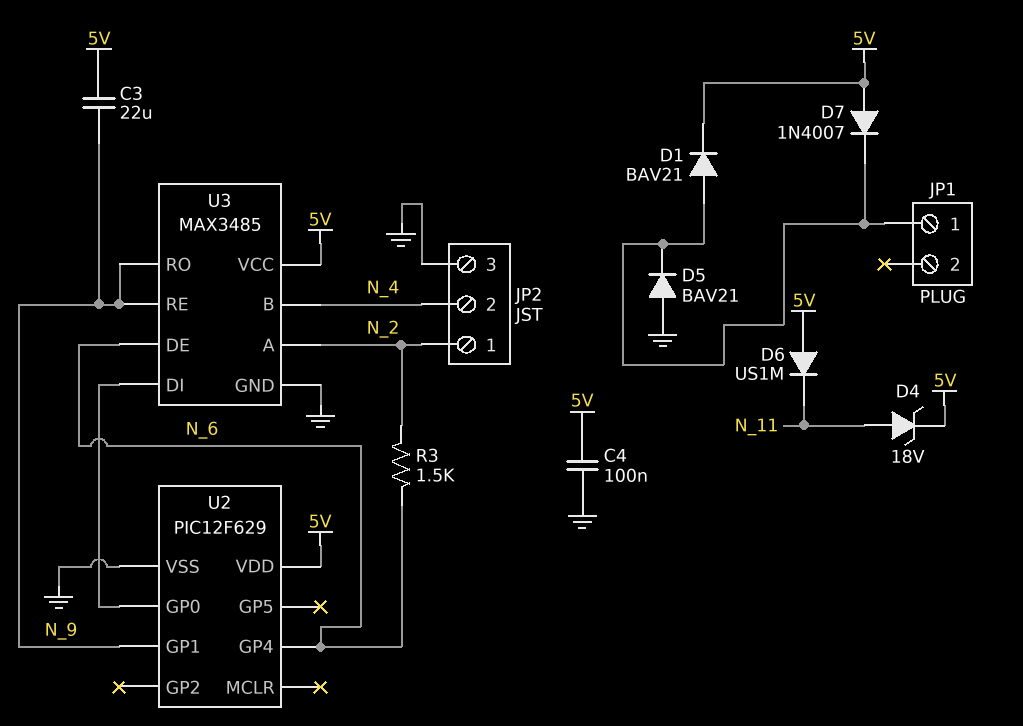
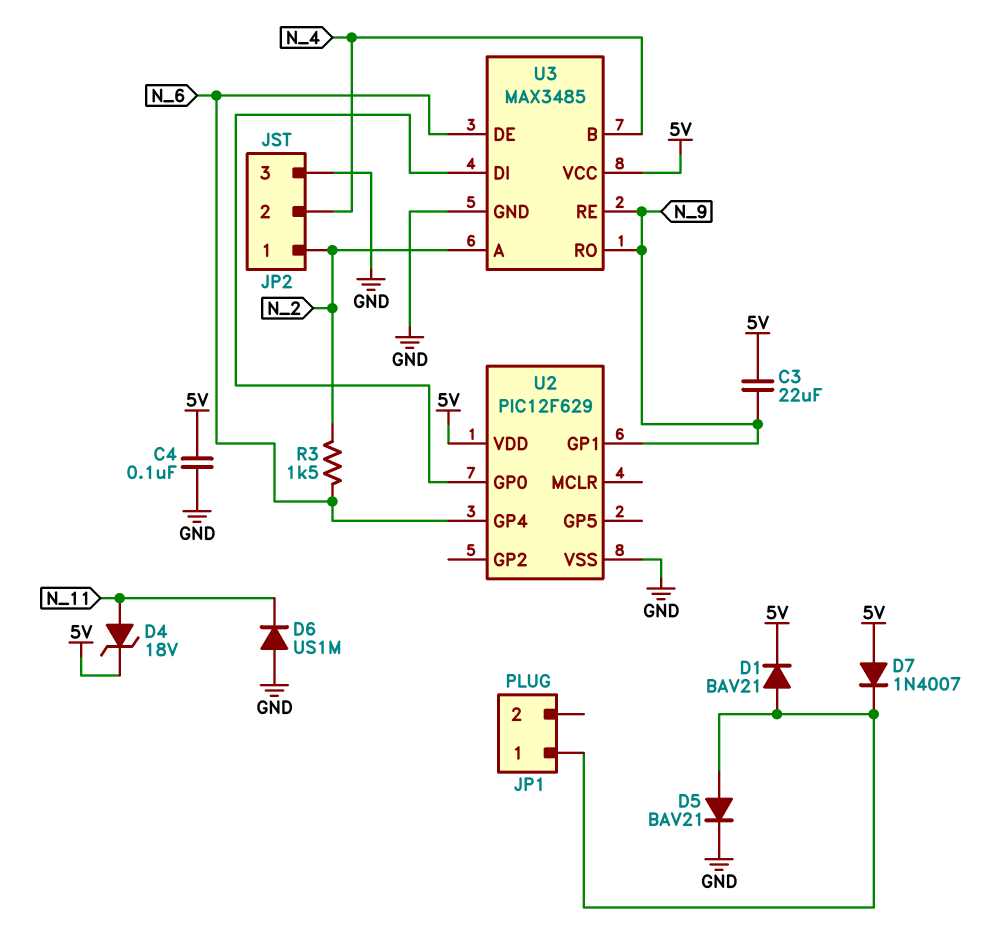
D5: diode BAV21 (A GND, K JP1/1) -> diode BAV21 (A JP1/1, K GND)
D6: diode US1M (A 5V, K N_11) -> diode US1M (A GND, K N_11)

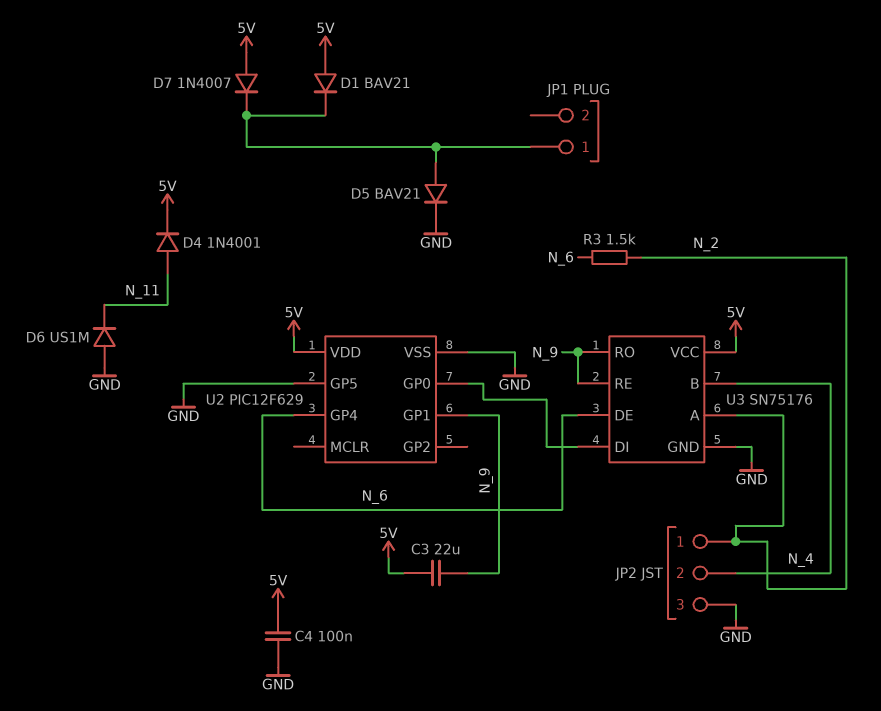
D1: diode BAV21 (A JP1/1, K 5V) -> diode BAV21 (A 5V, K JP1/1)
D4: zener 18V (A N_11, K 5V) -> diode 1N4001 (A N_11, K 5V)
U2 pin GP5: none -> GND
U3: MAX3485 -> SN75176

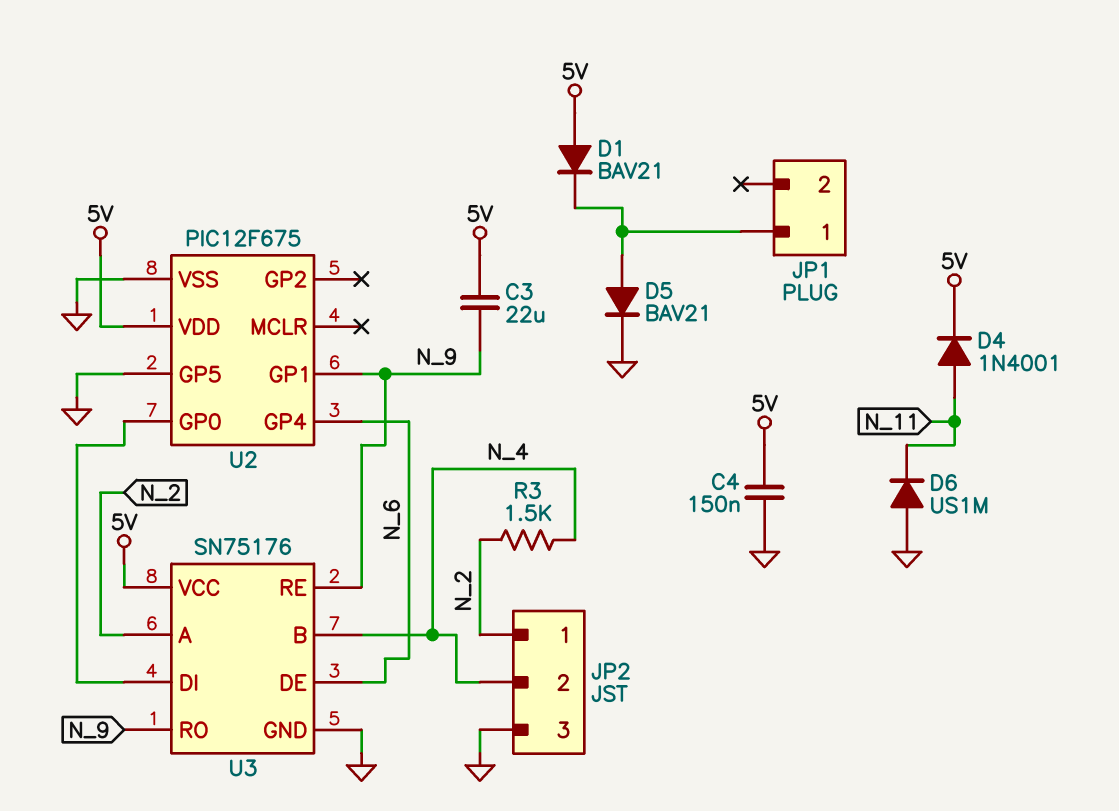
C4: 100nF (5V, GND) -> 150nF (5V, GND)
D7: diode 1N4007 (A 5V, K JP1/1) -> none
R3: 1.5k (N_2, N_6) -> 1.5k (N_2, N_4)
U2: PIC12F629 -> PIC12F675

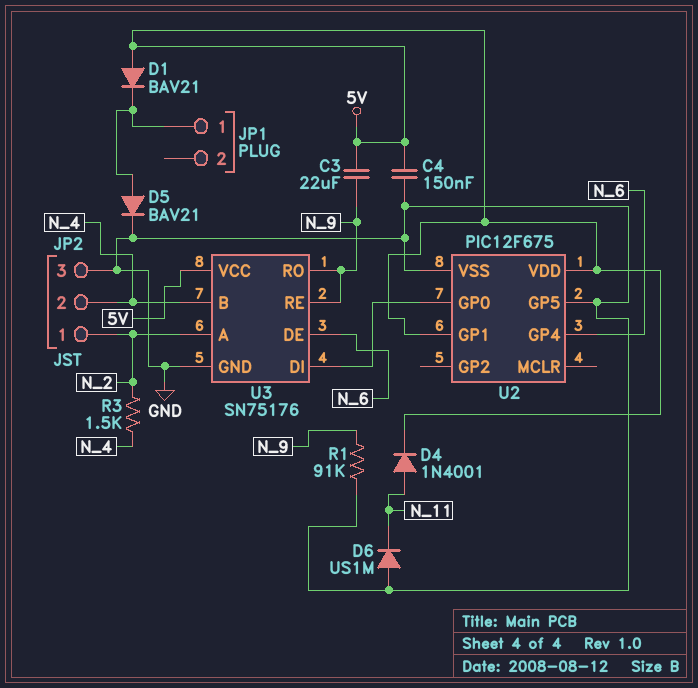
R1: none -> 91k (GND, N_9)
U2 pin GP1: N_9 -> 5V

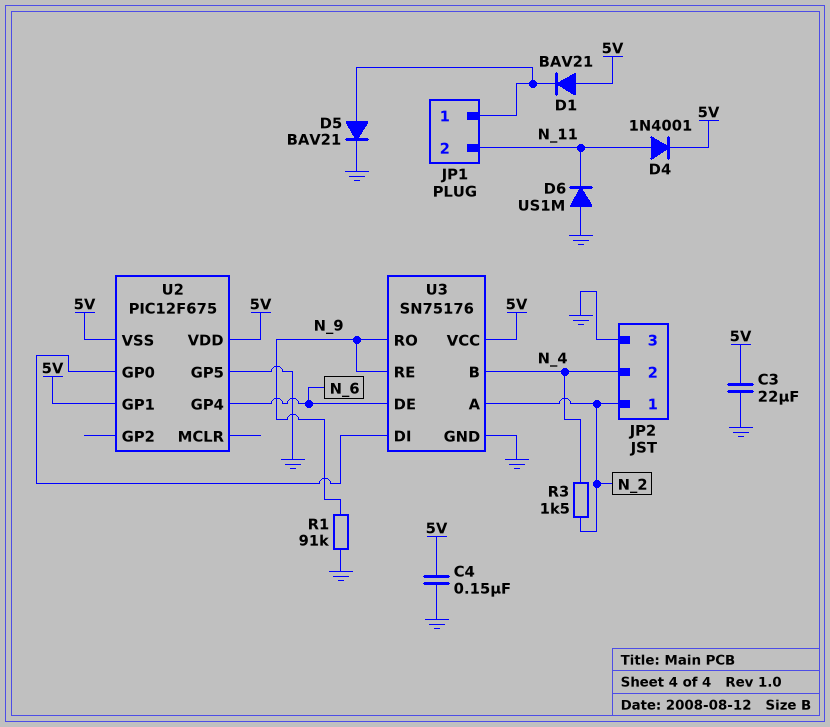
C3: 22uF (5V, N_9) -> 22uF (5V, GND)
JP1 pin 2: none -> N_11
U2 pin VSS: GND -> 5V

